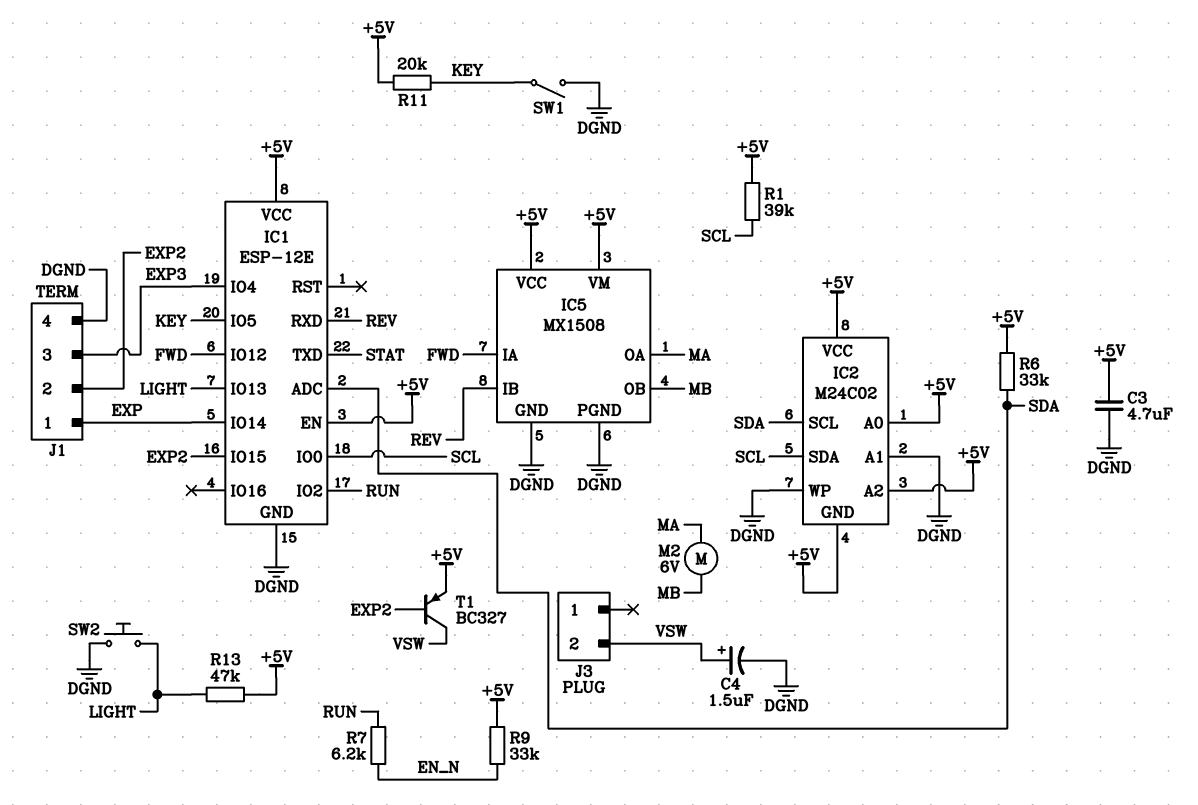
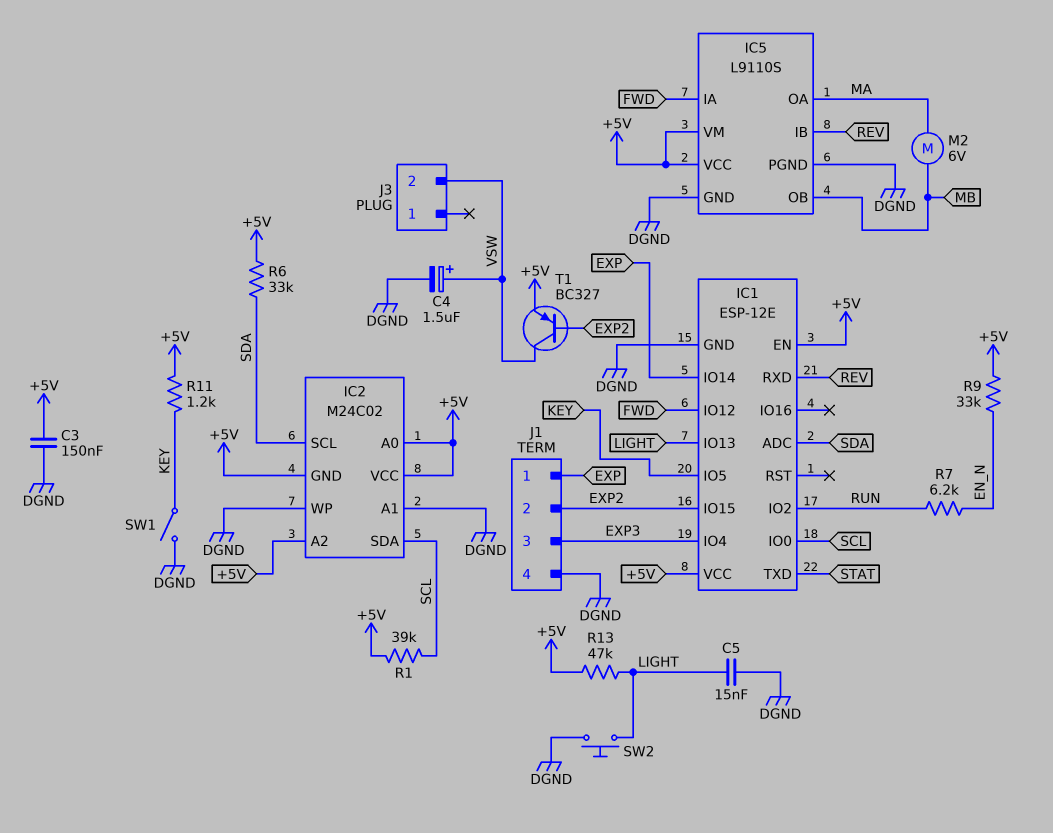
C3: 4.7uF (+5V, DGND) -> 150nF (+5V, DGND)
C5: none -> 15nF (DGND, LIGHT)
IC5: MX1508 -> L9110S
R11: 20k (+5V, KEY) -> 1.2k (+5V, KEY)

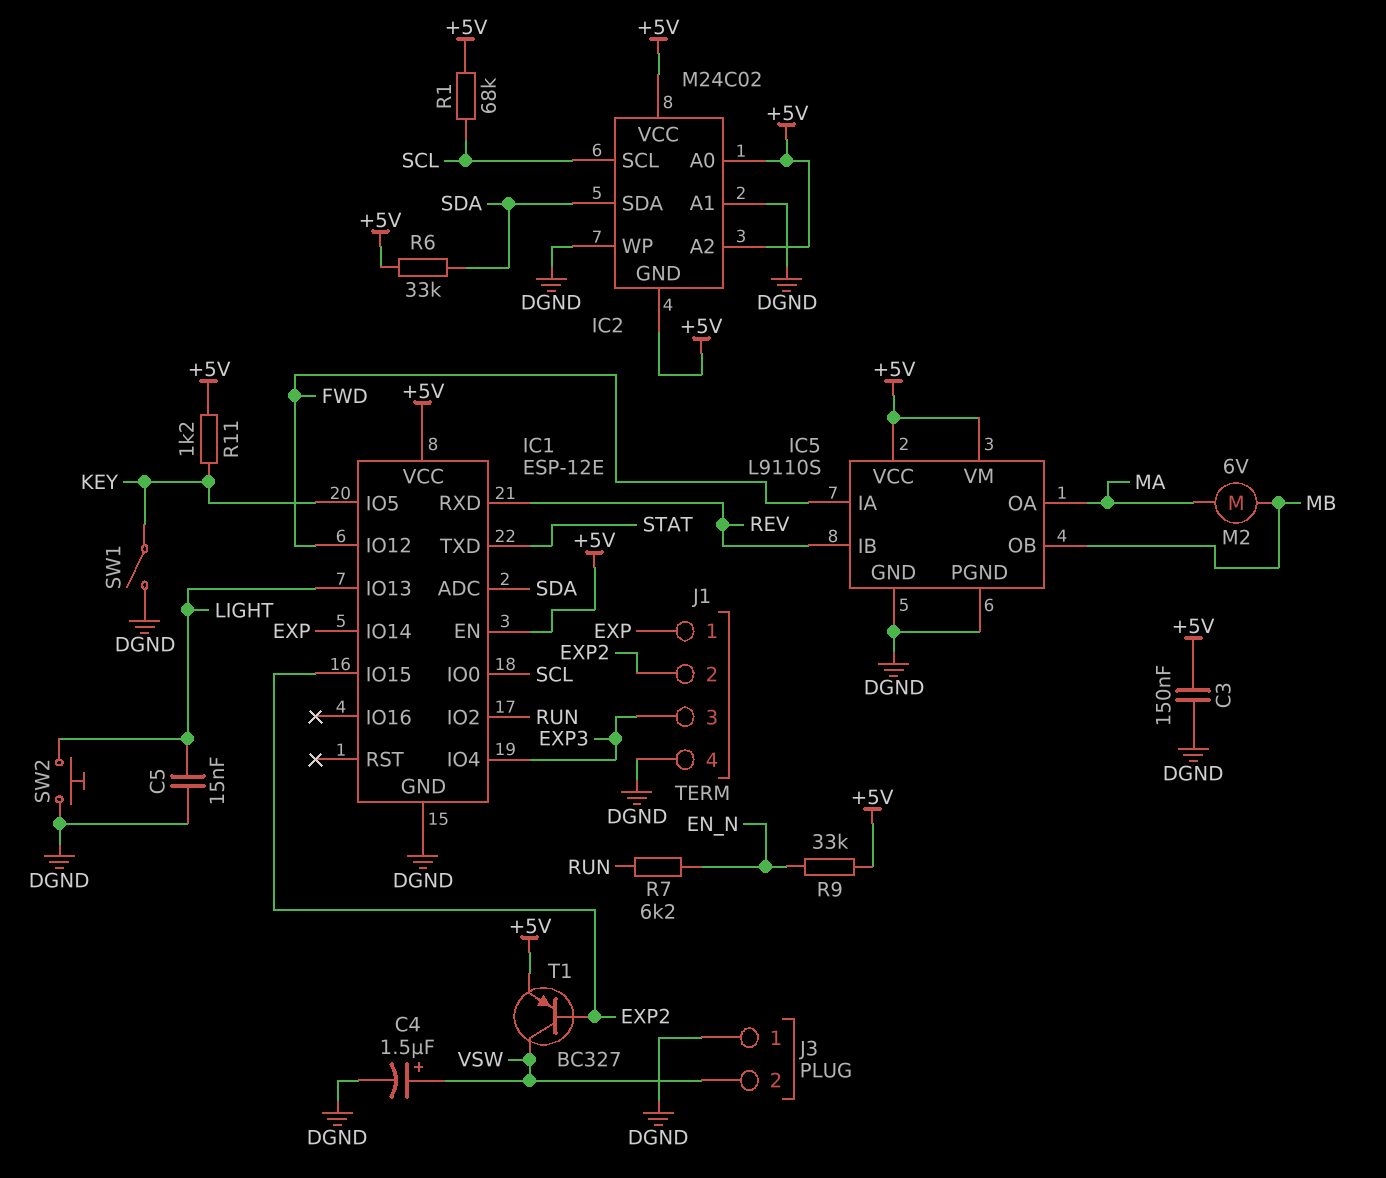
IC2 pin SCL: SDA -> SCL
IC2 pin SDA: SCL -> SDA
J3 pin 1: none -> DGND
R1: 39k (+5V, SCL) -> 68k (+5V, SCL)
R13: 47k (+5V, LIGHT) -> none

